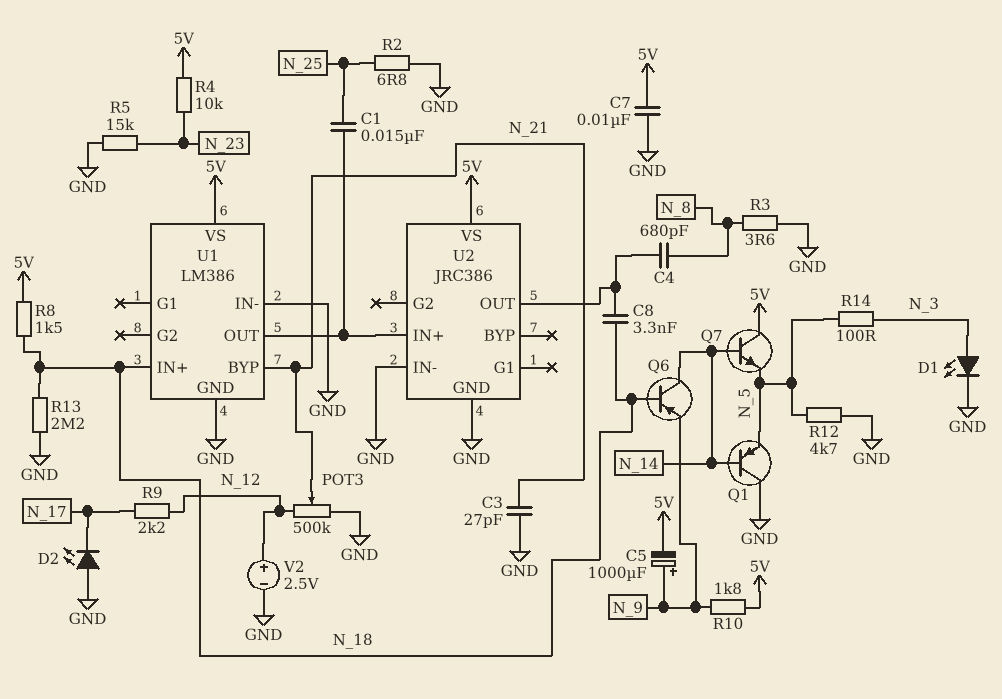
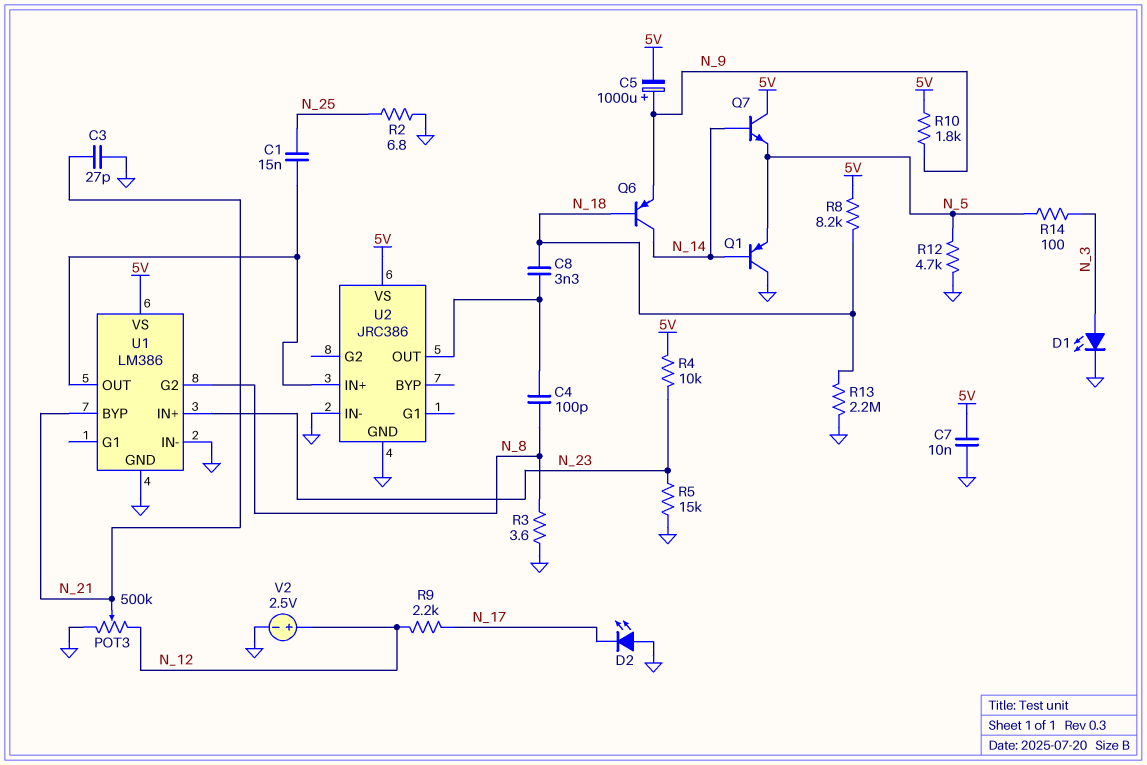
C4: 680pF (N_8, U2/OUT) -> 100pF (N_8, U2/OUT)
R8: 1.5k (5V, N_18) -> 8.2k (5V, N_18)
U1 pin G2: none -> N_8
U1 pin IN+: N_18 -> N_23

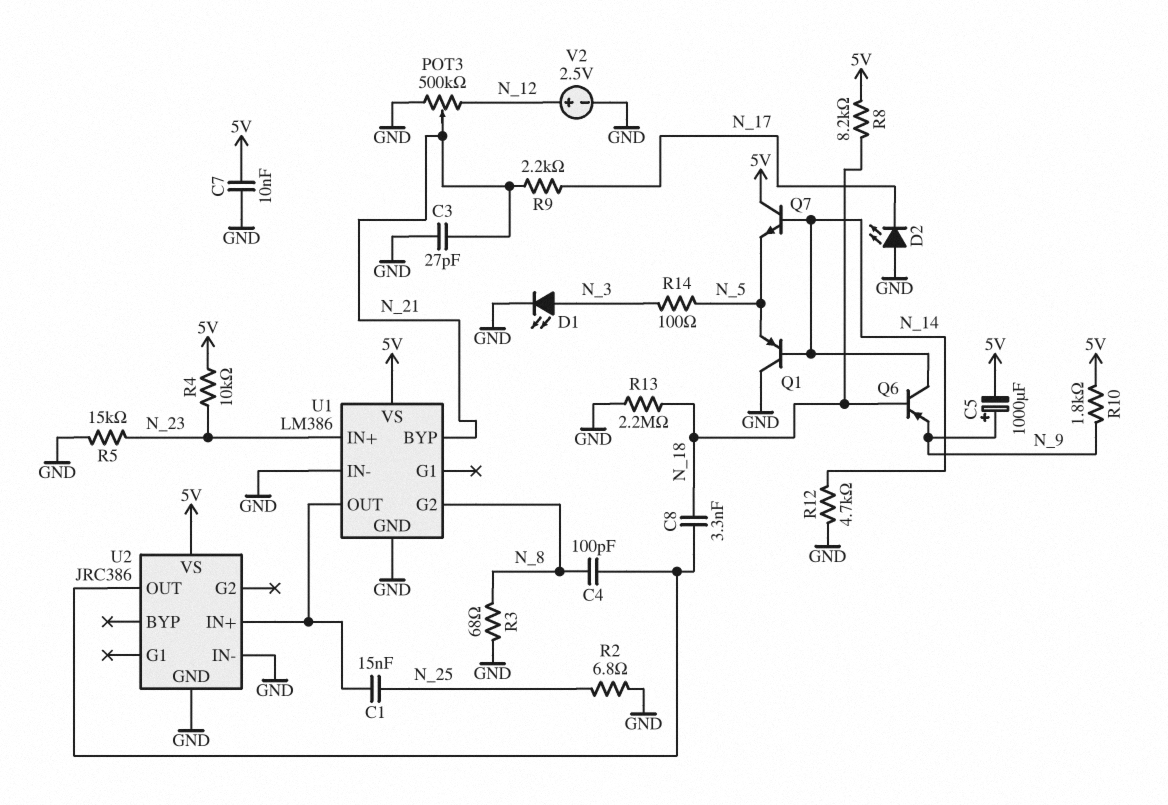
R3: 3.6 (GND, N_8) -> 68 (GND, N_8)
R9: 2.2k (N_12, N_17) -> 2.2k (N_17, N_21)
R12: 4.7k (GND, N_5) -> 4.7k (GND, N_14)

